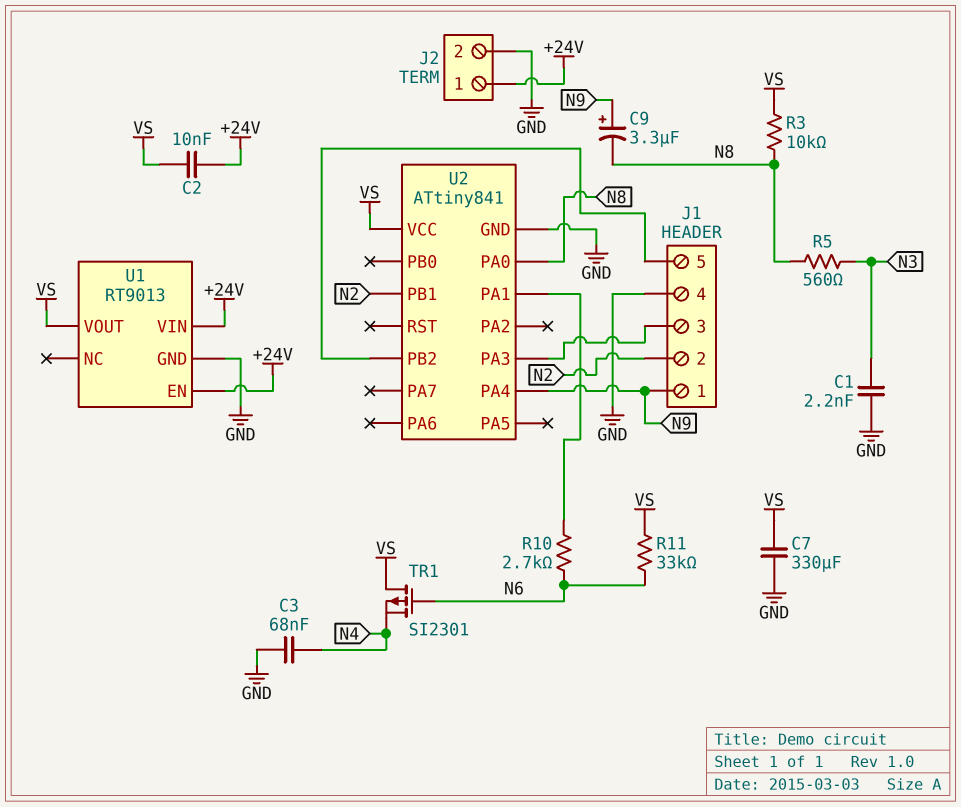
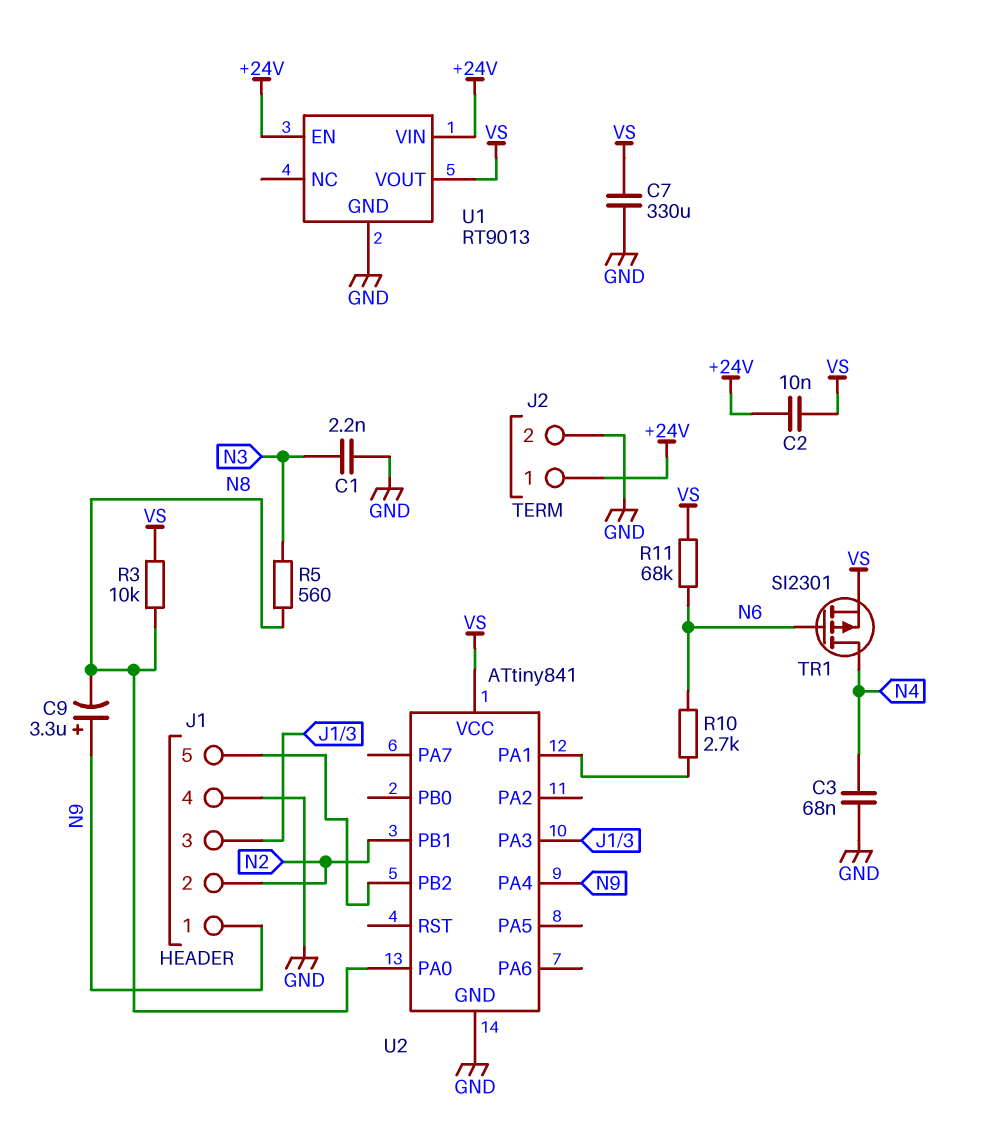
R11: 33k (N6, VS) -> 68k (N6, VS)
TR1: PMOS SI2301 (G N6, D VS, S N4) -> PMOS SI2301 (G N6, D N4, S VS)

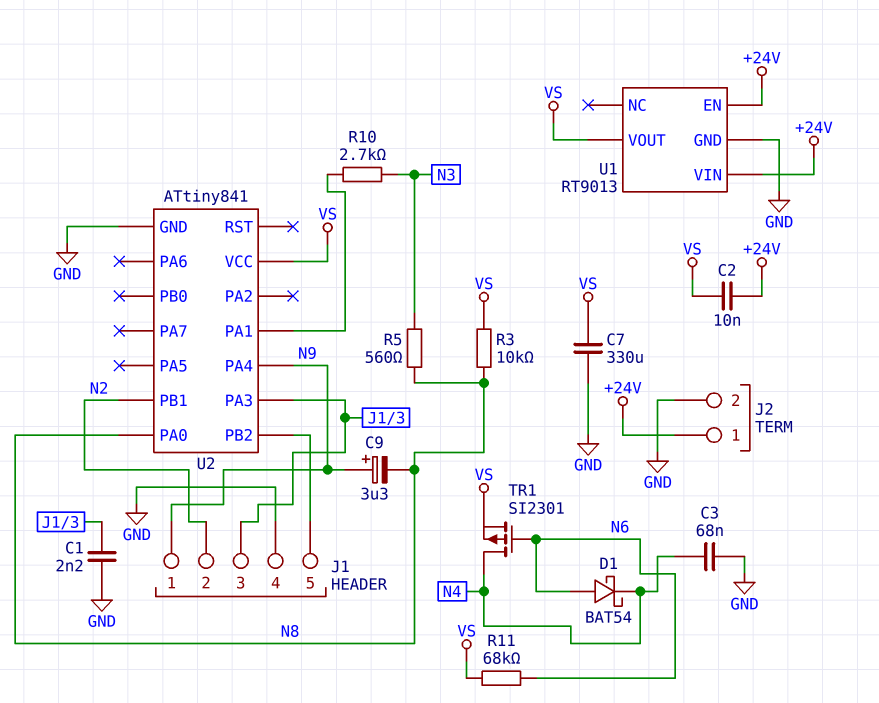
C1: 2.2nF (GND, N3) -> 2.2nF (GND, J1/3)
D1: none -> schottky BAT54 (A N6, K N4)
R10: 2.7k (N6, U2/PA1) -> 2.7k (N3, U2/PA1)

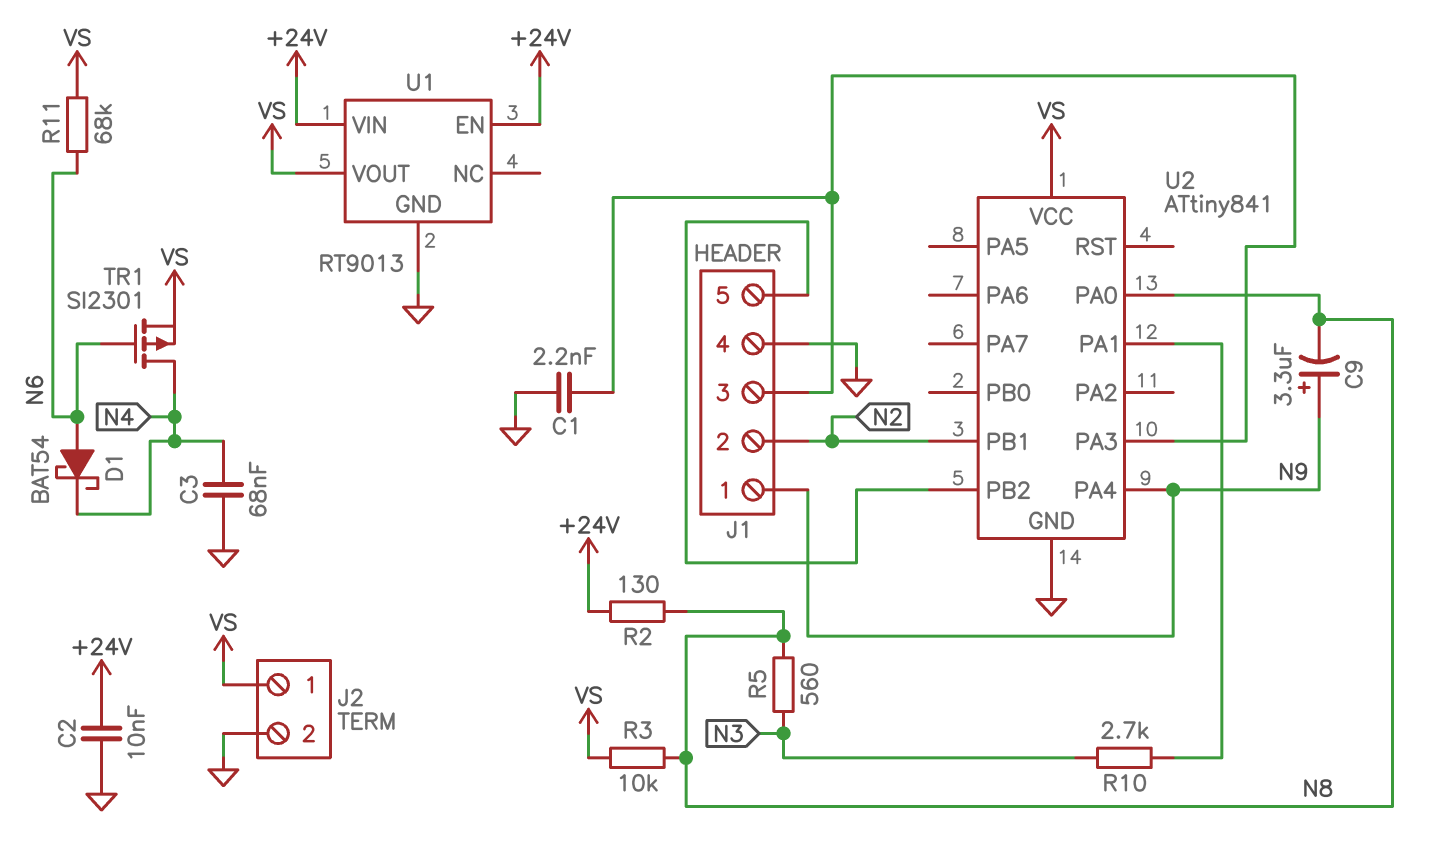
C2: 10nF (+24V, VS) -> 10nF (+24V, GND)
C7: 330uF (GND, VS) -> none
J2 pin 1: +24V -> VS
R2: none -> 130 (+24V, N8)

